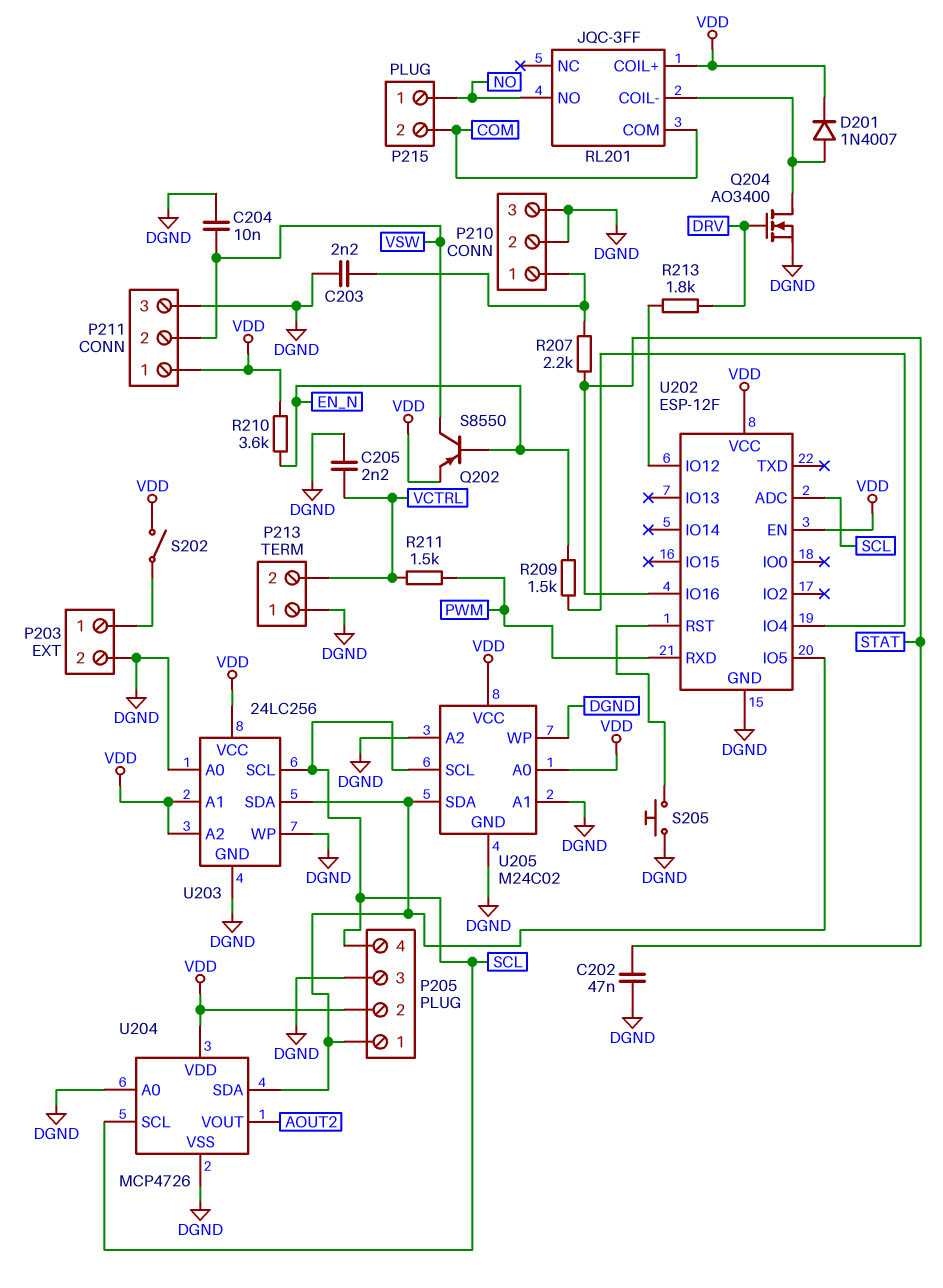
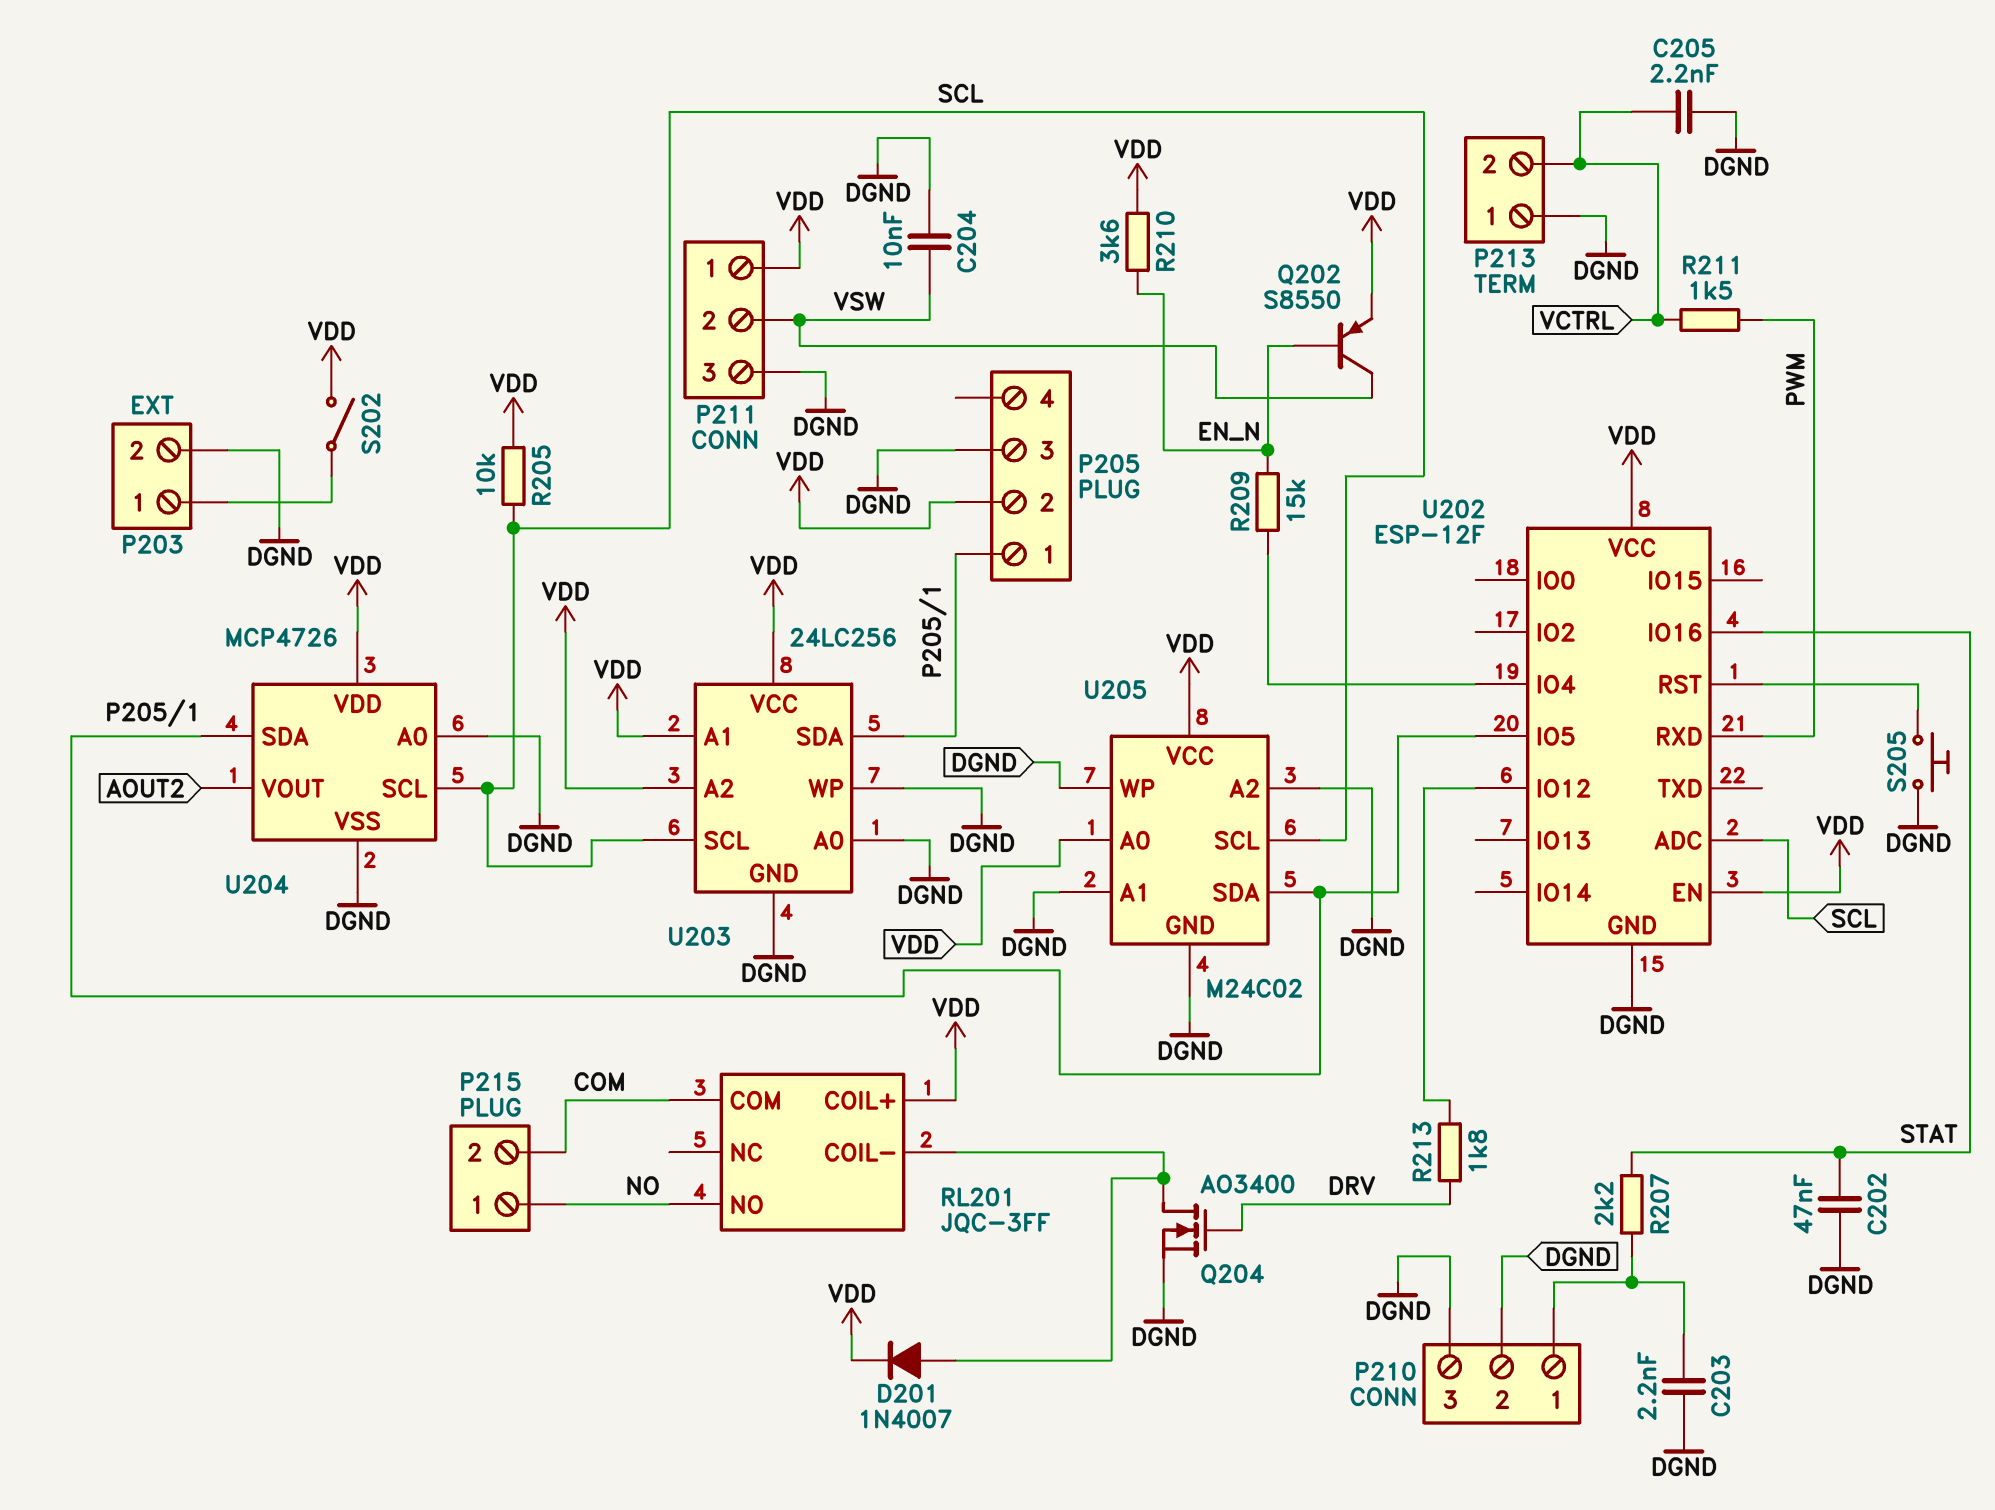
P205 pin 4: SCL -> none
R205: none -> 10k (SCL, VDD)
R209: 1.5k (EN_N, U202/IO4) -> 15k (EN_N, U202/IO4)

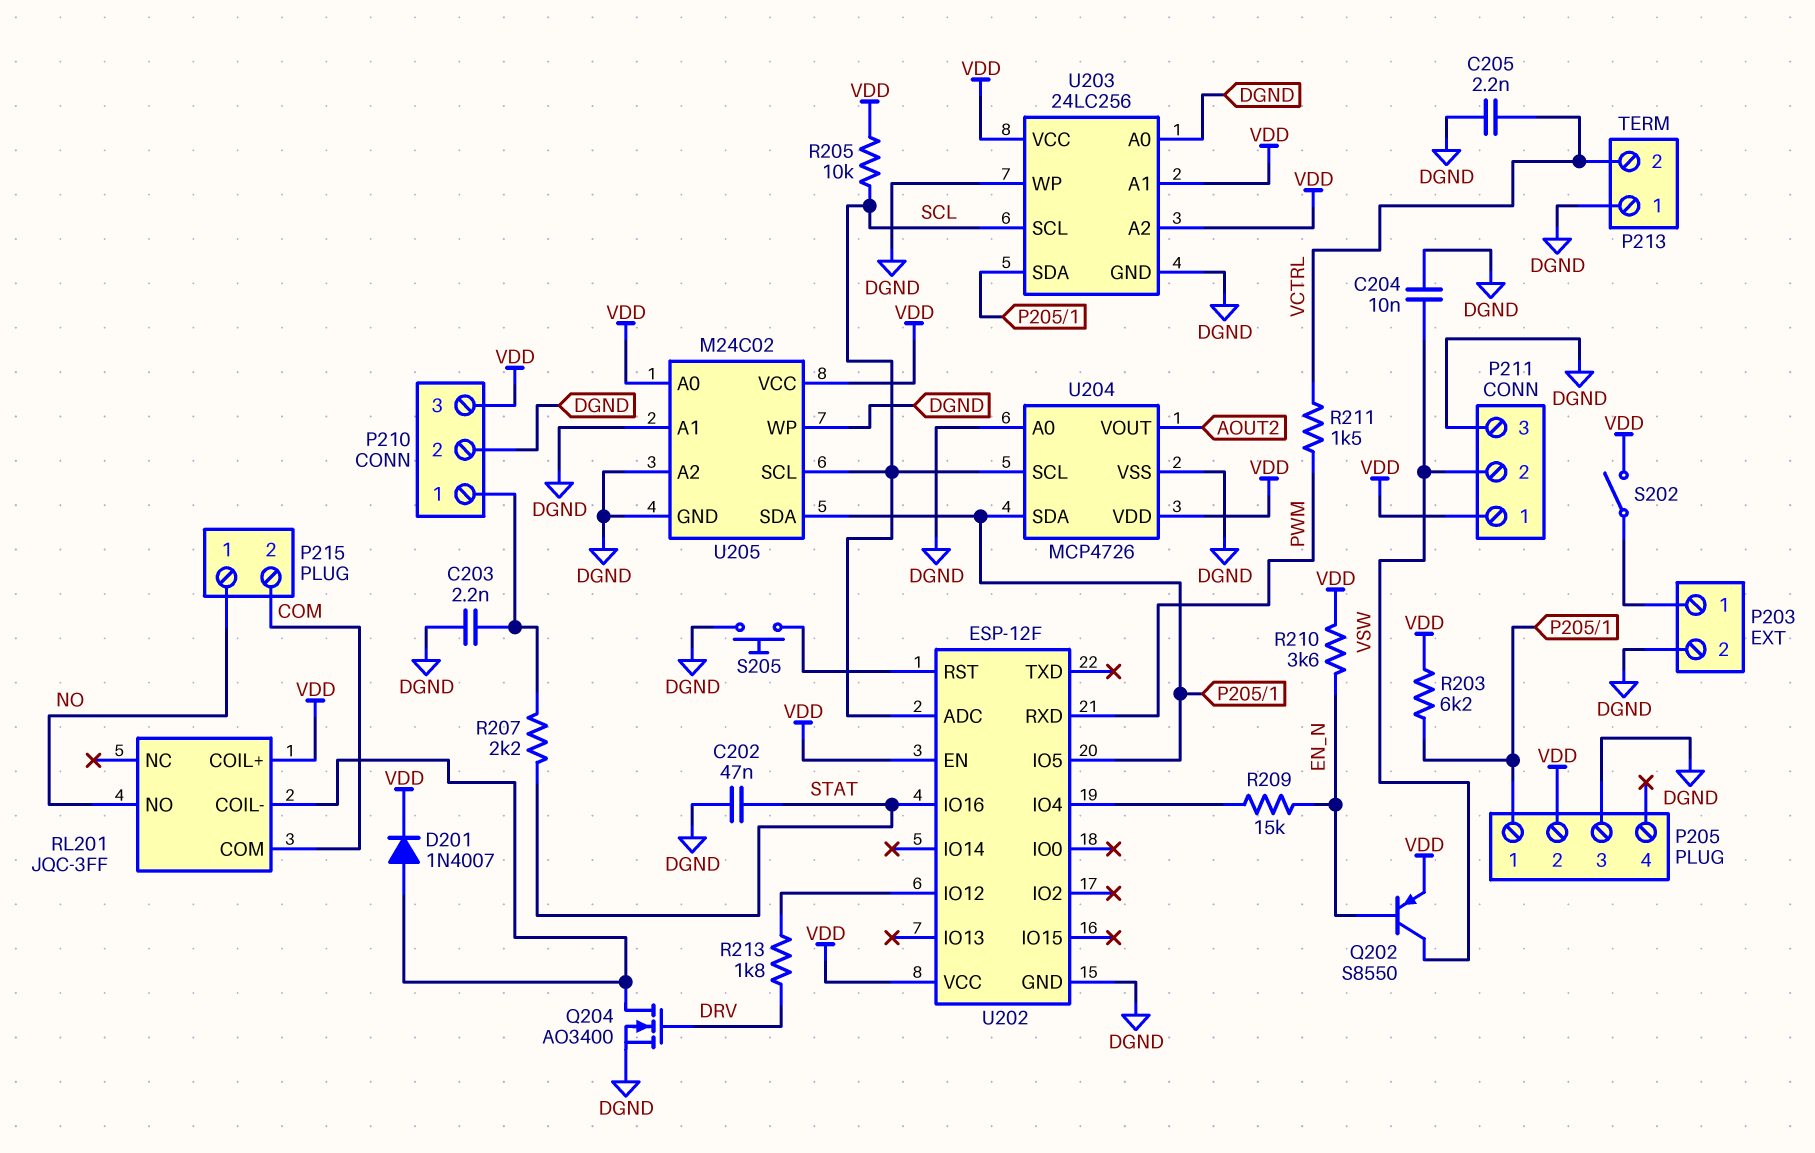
P210 pin 3: DGND -> VDD
R203: none -> 6.2k (P205/1, VDD)

